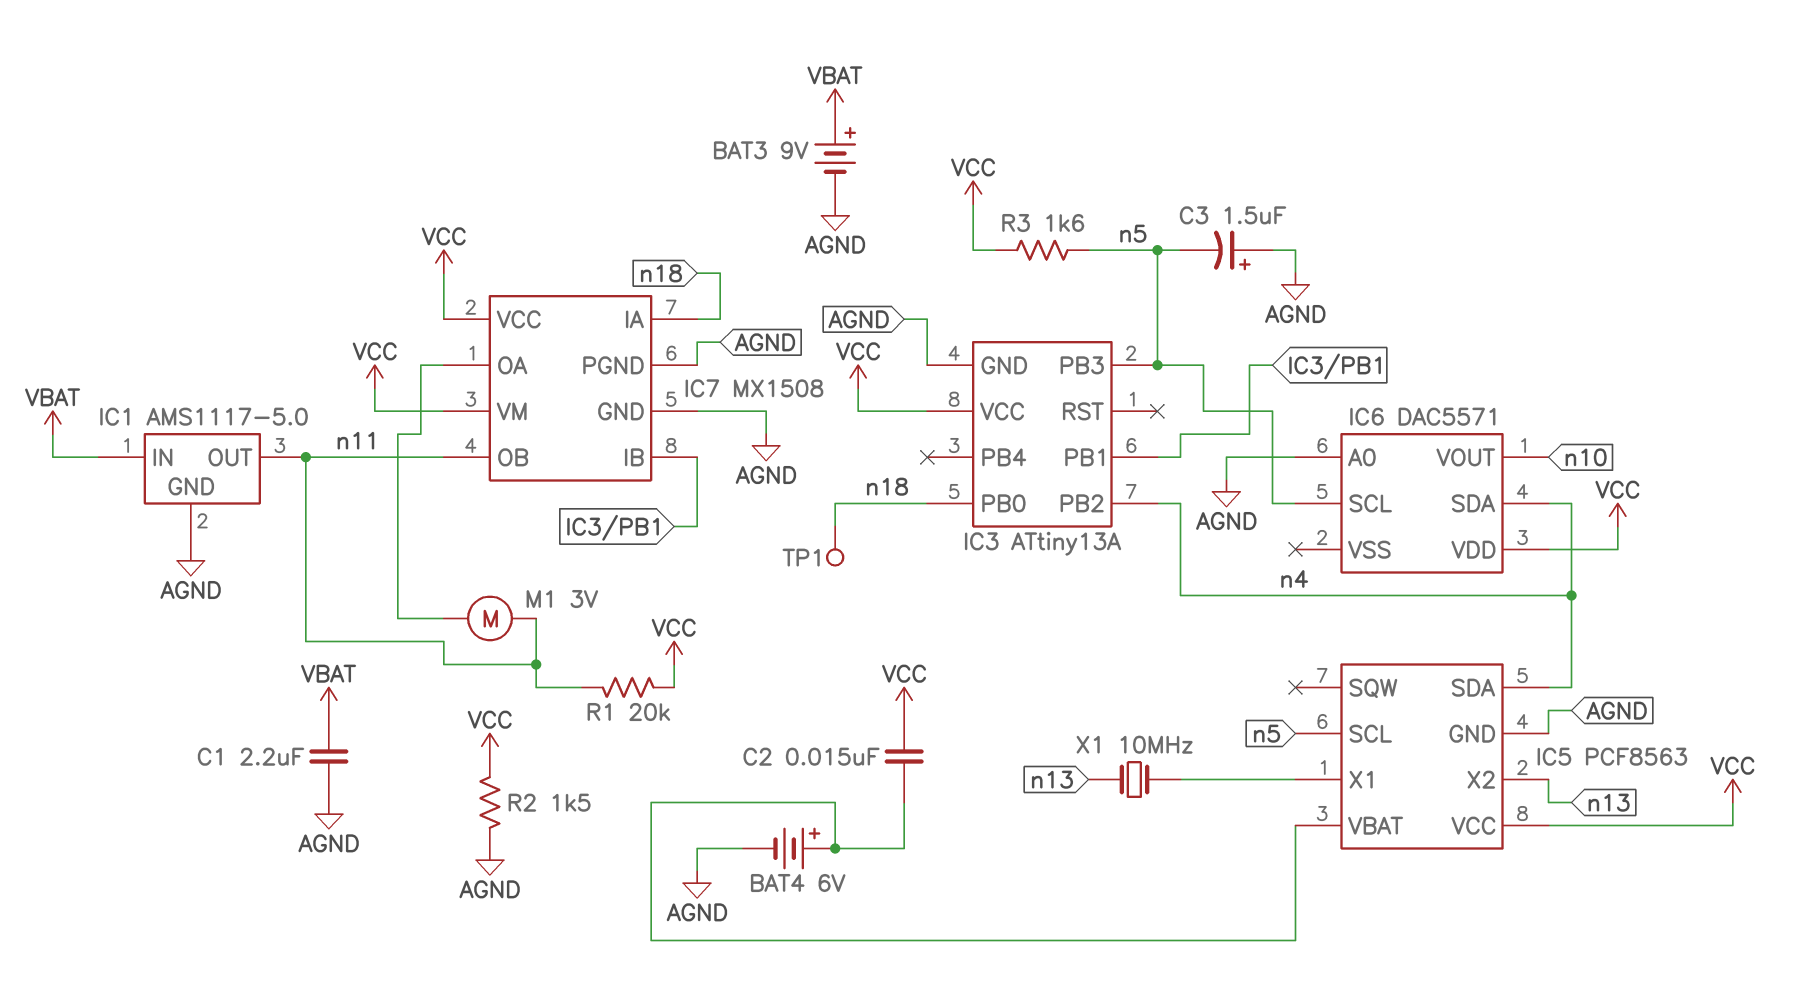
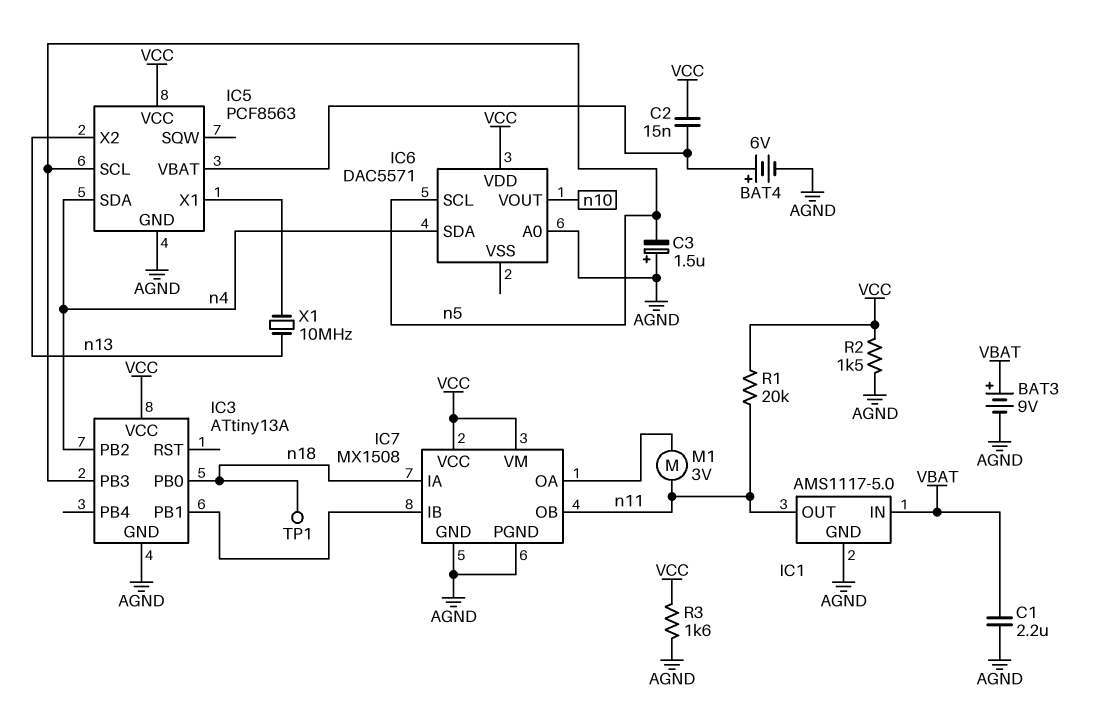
R3: 1.6k (VCC, n5) -> 1.6k (AGND, VCC)

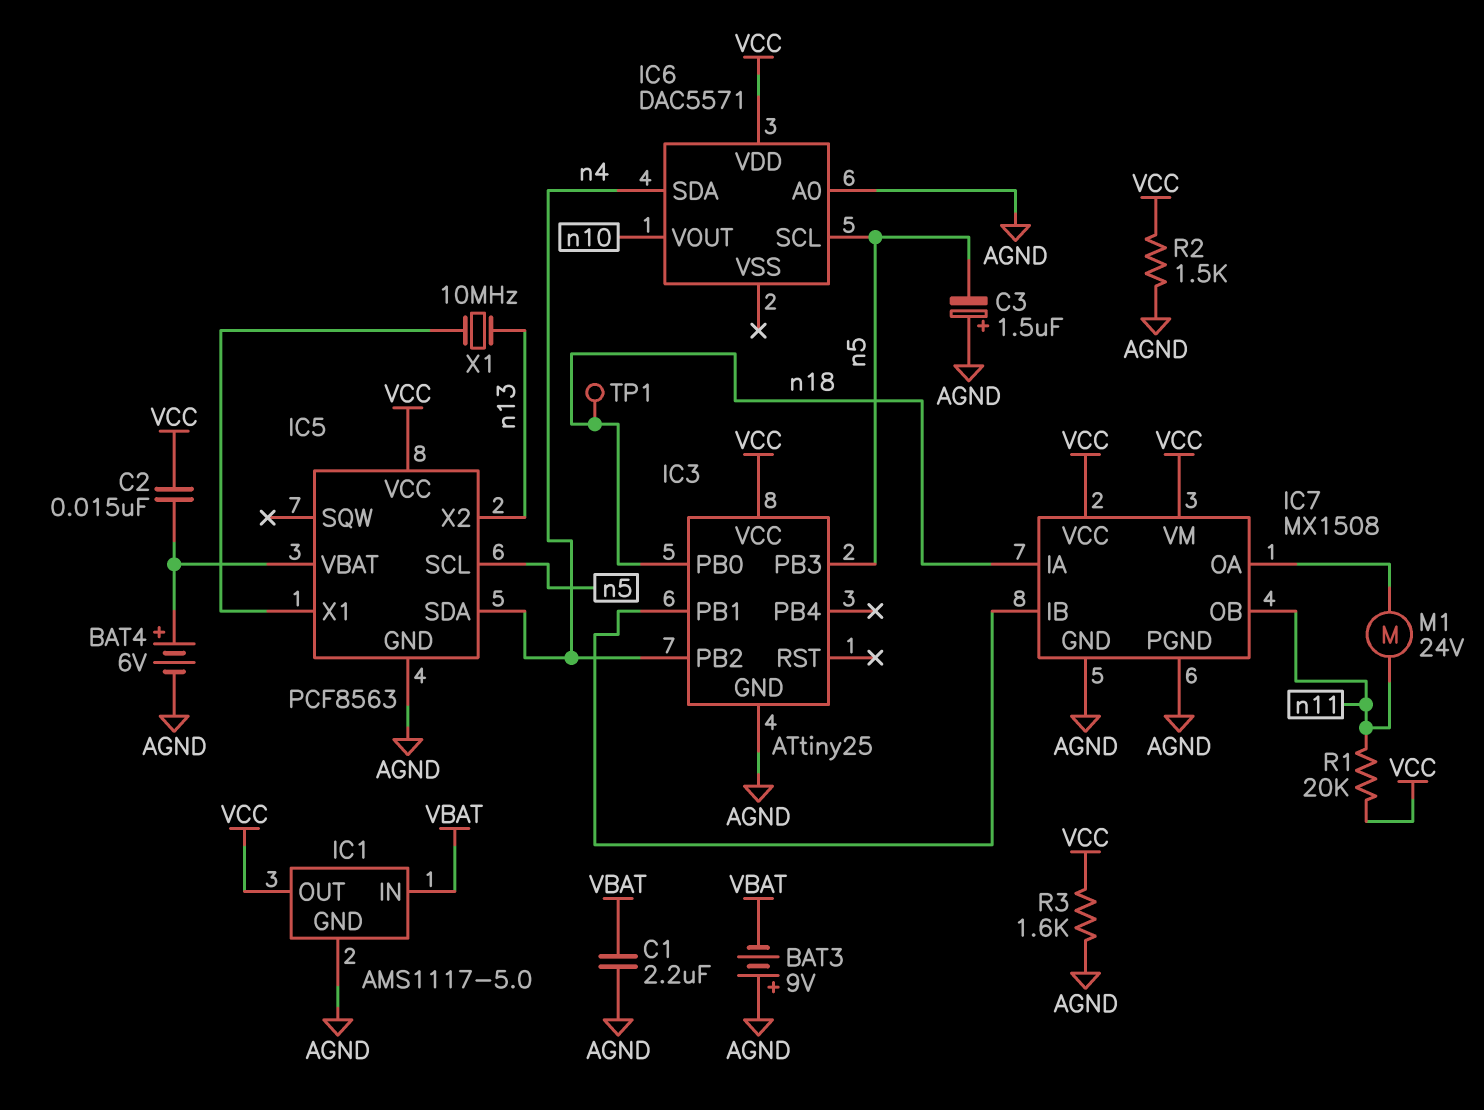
BAT3: 9V (plus VBAT, minus AGND) -> 9V (plus AGND, minus VBAT)
IC1 pin OUT: n11 -> VCC
IC3: ATtiny13A -> ATtiny25
M1: motor 3V (IC7/OA, n11) -> motor 24V (IC7/OA, n11)

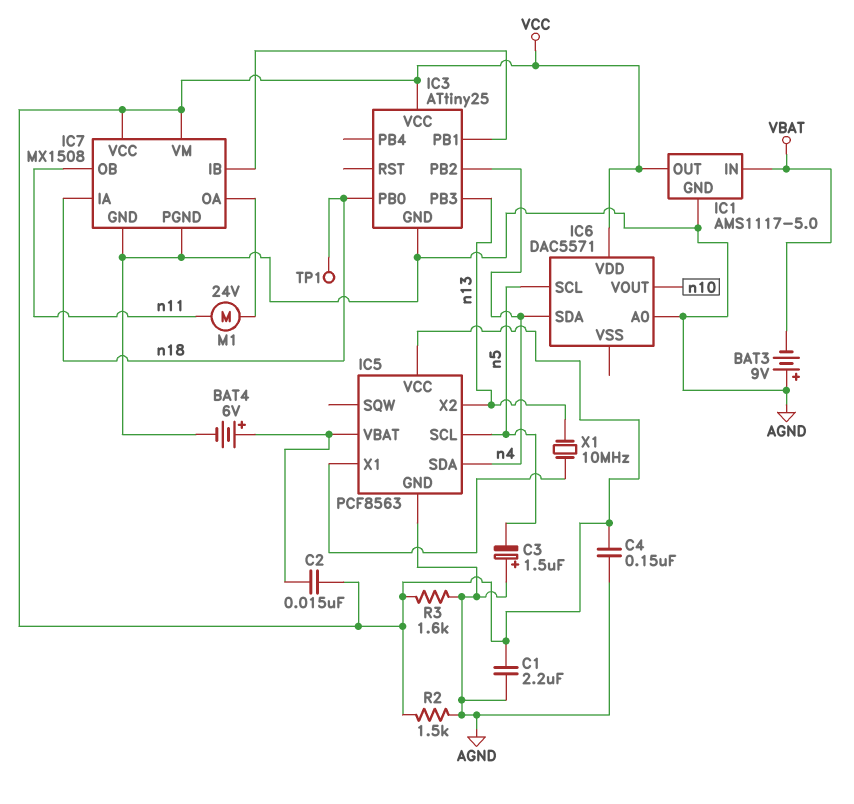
C1: 2.2uF (AGND, VBAT) -> 2.2uF (AGND, VCC)
C4: none -> 150nF (AGND, VCC)
IC3 pin PB3: n5 -> n13
R1: 20k (VCC, n11) -> none

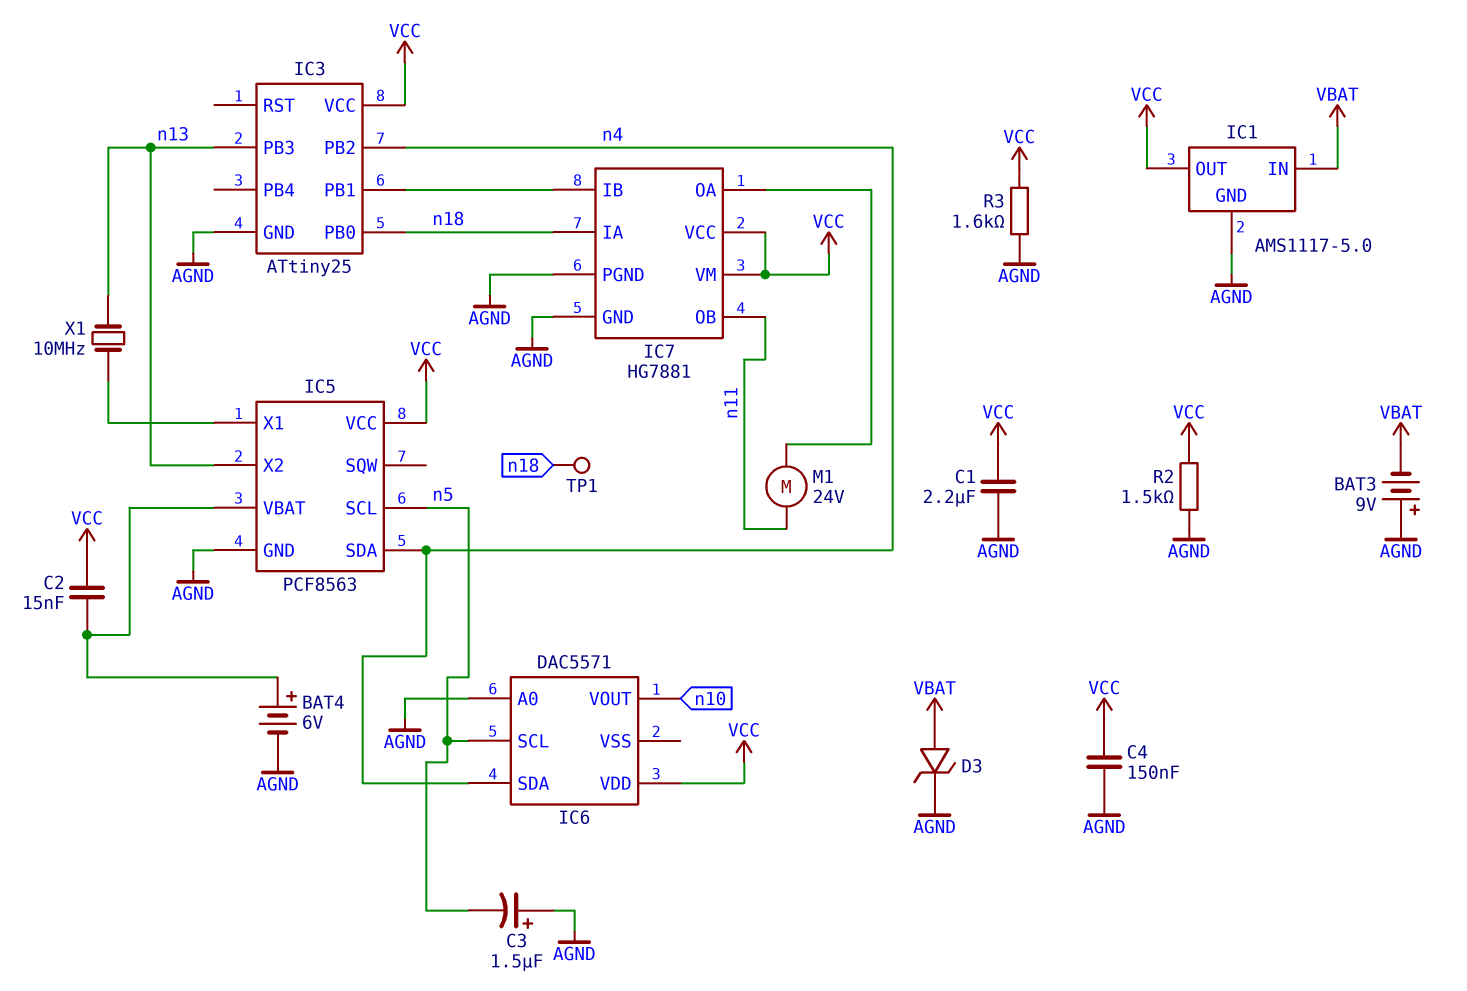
D3: none -> zener (A VBAT, K AGND)
IC7: MX1508 -> HG7881

